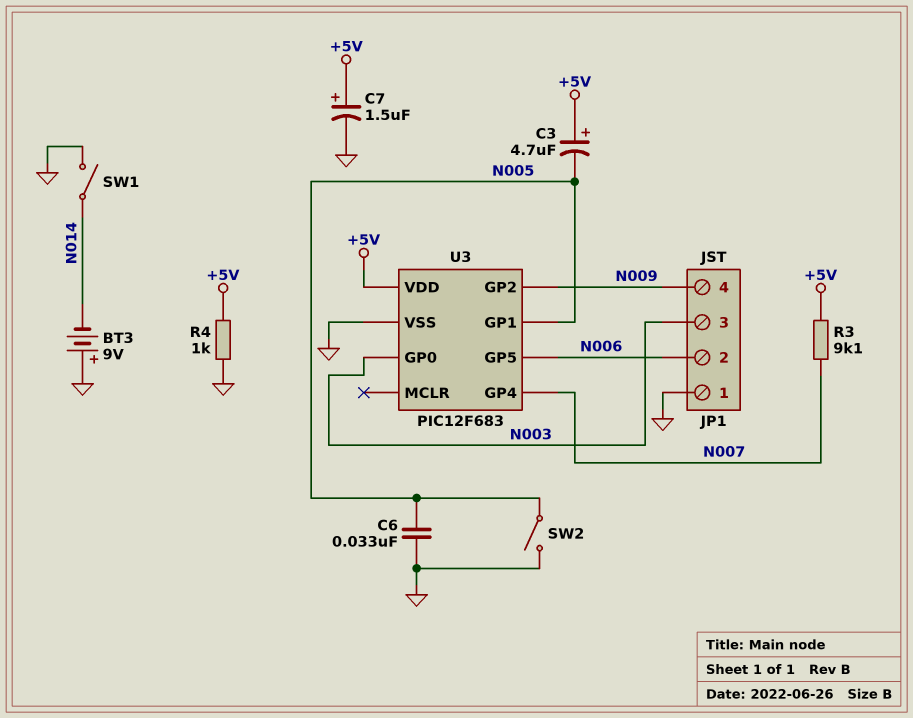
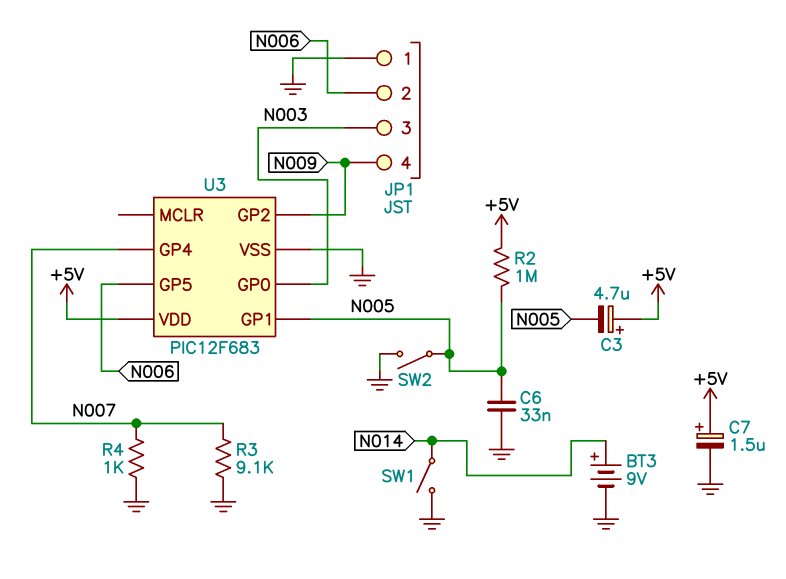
BT3: 9V (plus GND, minus N014) -> 9V (plus N014, minus GND)
R2: none -> 1M (+5V, N005)
R3: 9.1k (+5V, N007) -> 9.1k (GND, N007)
R4: 1k (+5V, GND) -> 1k (GND, N007)

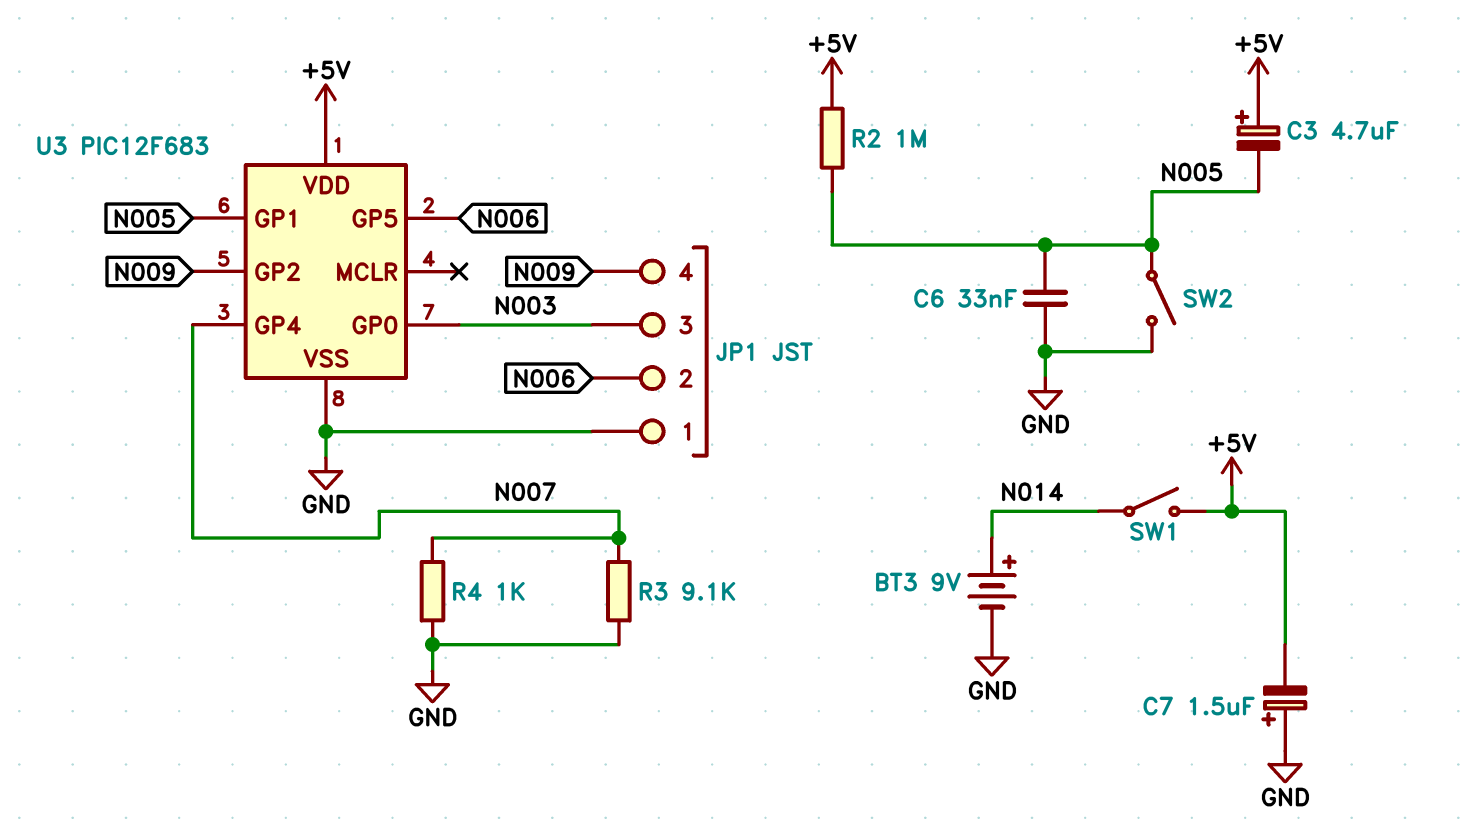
C7: 1.5uF (plus +5V, minus GND) -> 1.5uF (plus GND, minus +5V)
SW1: switch (GND, N014) -> switch (+5V, N014)

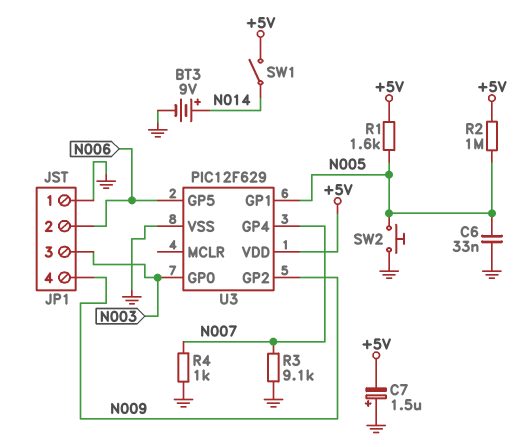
C3: 4.7uF (plus +5V, minus N005) -> none
R1: none -> 1.6k (+5V, N005)
SW2: switch (GND, N005) -> button (GND, N005)
U3: PIC12F683 -> PIC12F629

